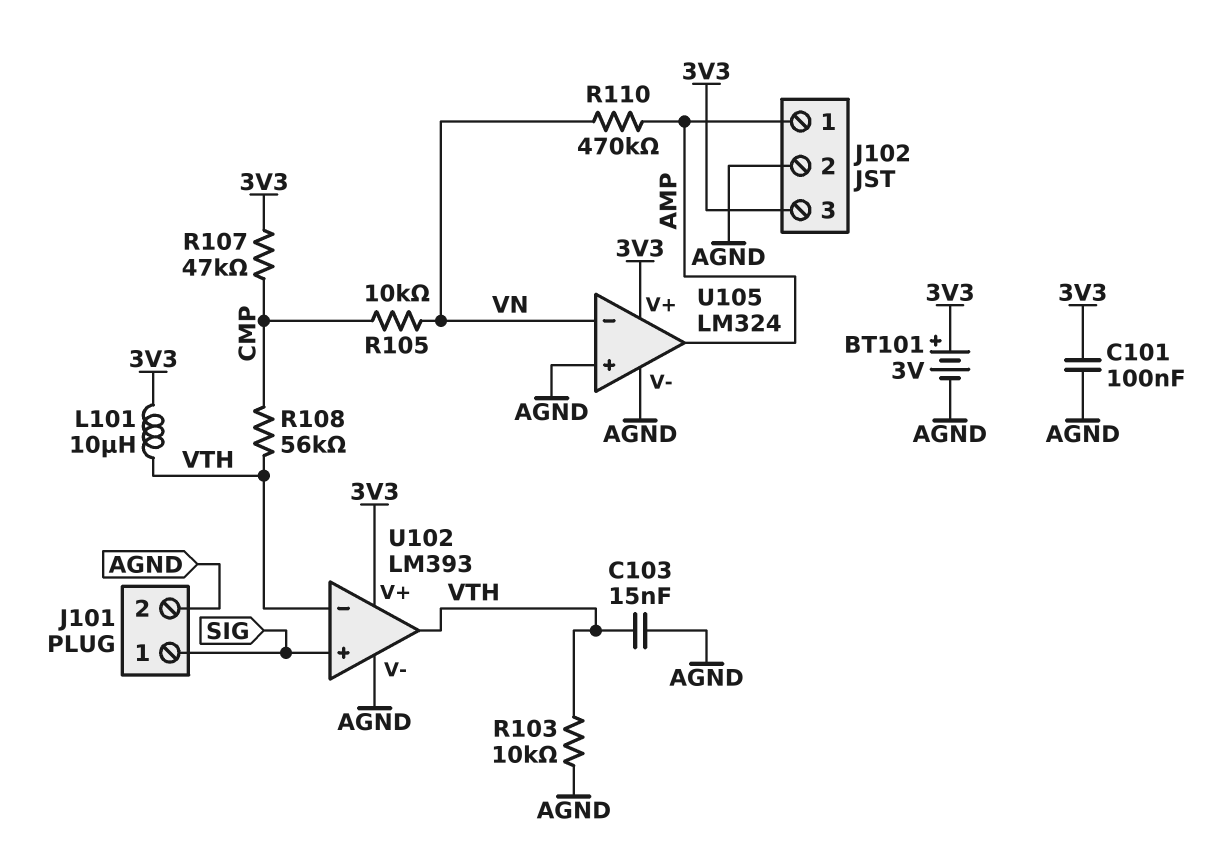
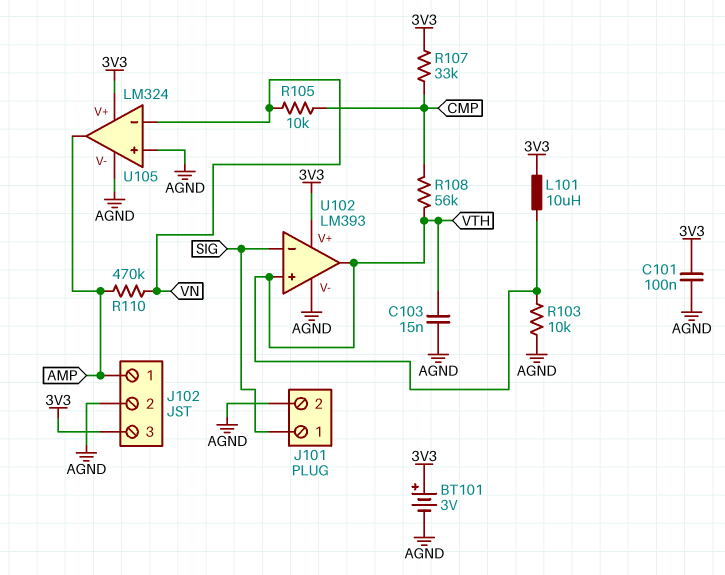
R107: 47k (3V3, CMP) -> 33k (3V3, CMP)
U102 pin in+: SIG -> VTH
U102 pin in-: VTH -> SIG

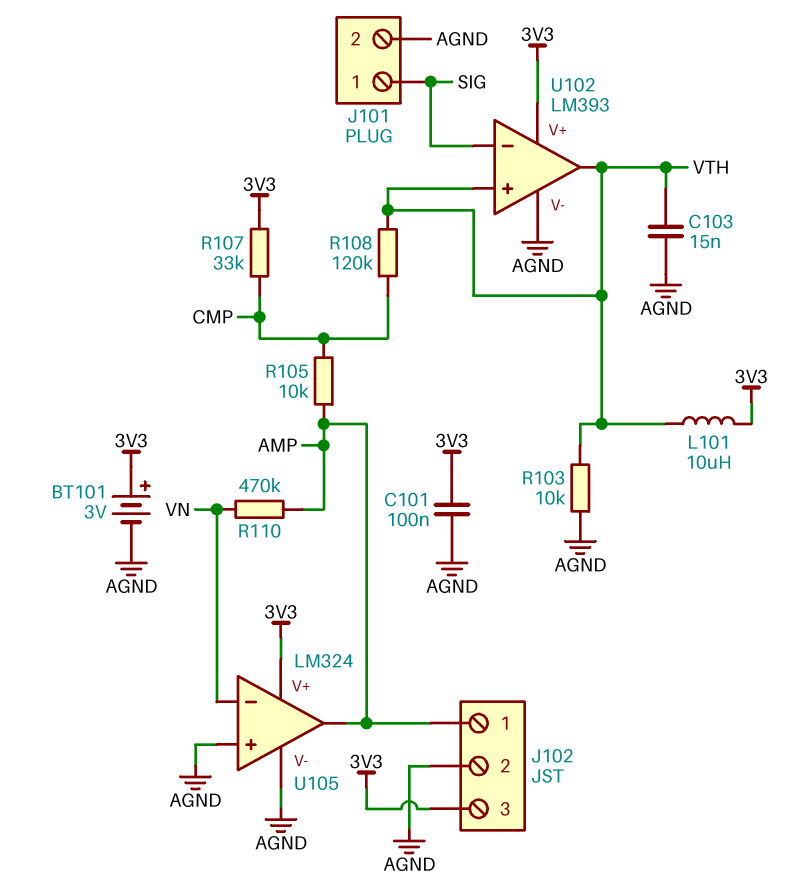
R105: 10k (CMP, VN) -> 10k (AMP, CMP)
R108: 56k (CMP, VTH) -> 120k (CMP, VTH)

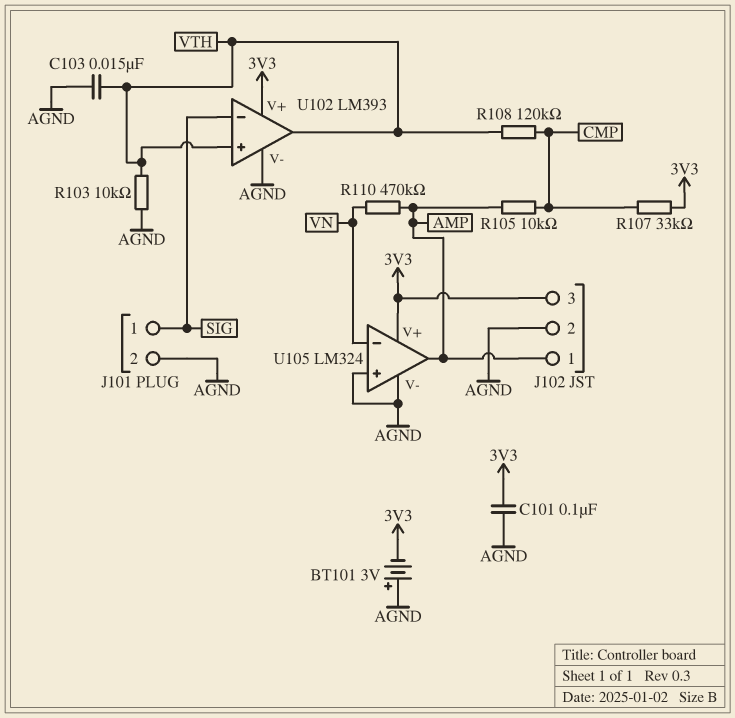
BT101: 3V (plus 3V3, minus AGND) -> 3V (plus AGND, minus 3V3)
L101: 10uH (3V3, VTH) -> none

